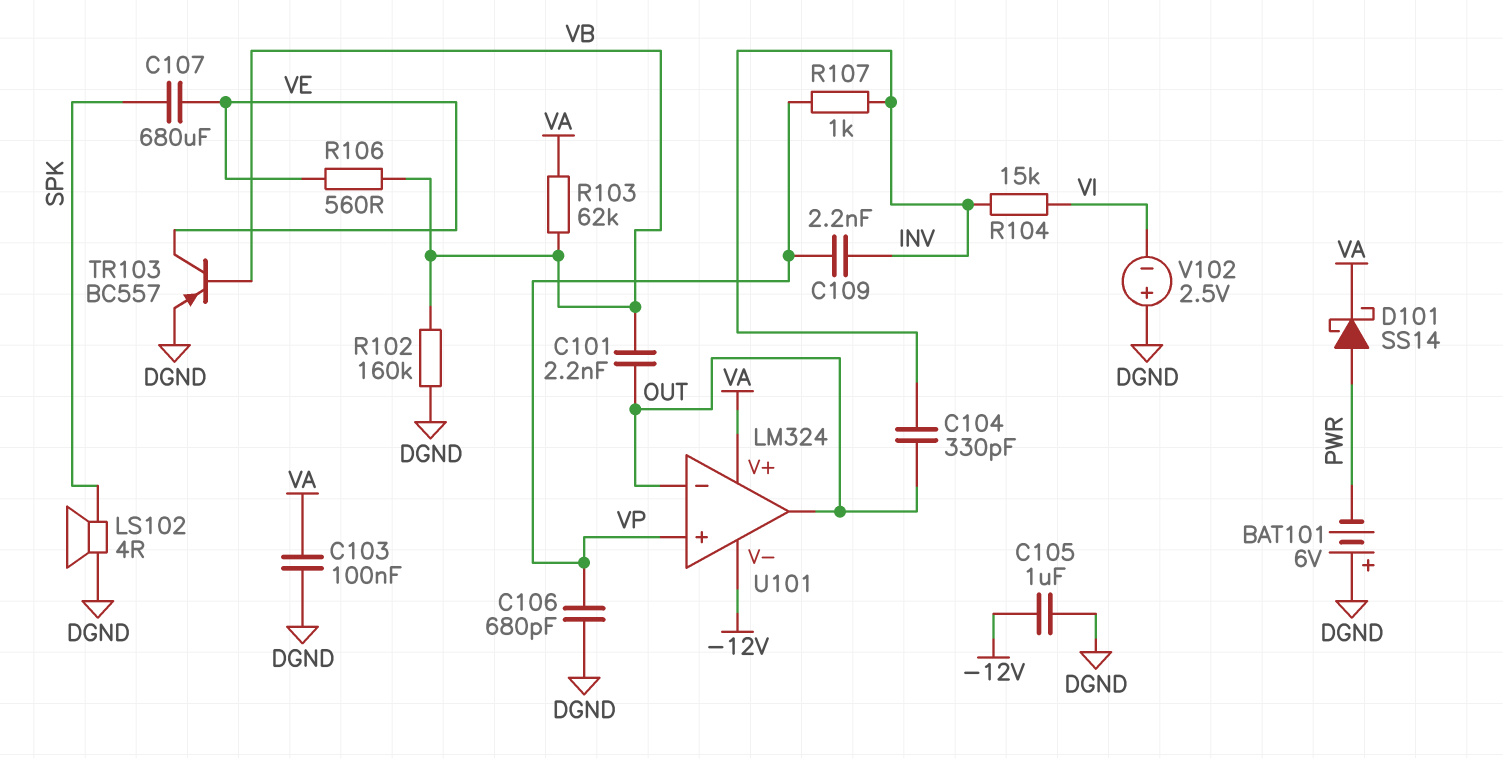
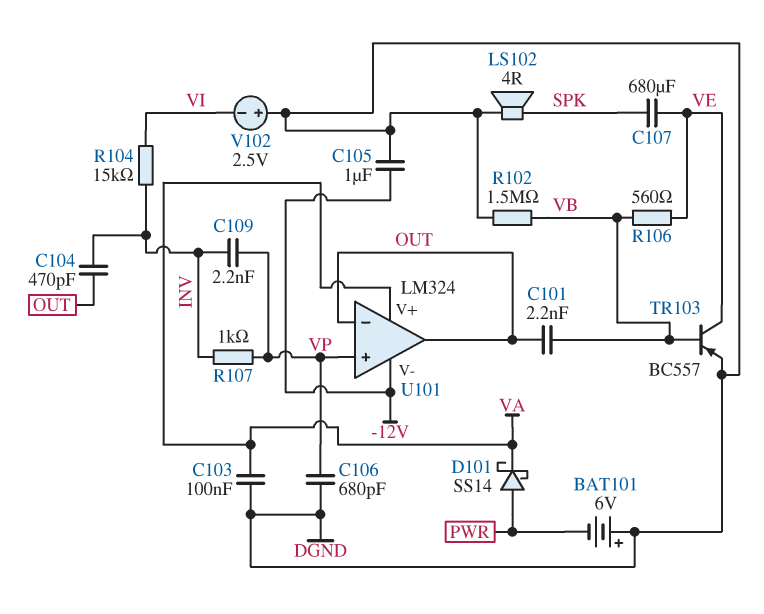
C104: 330pF (INV, OUT) -> 470pF (INV, OUT)
R102: 160k (DGND, VB) -> 1.5M (DGND, VB)
R103: 62k (VA, VB) -> none

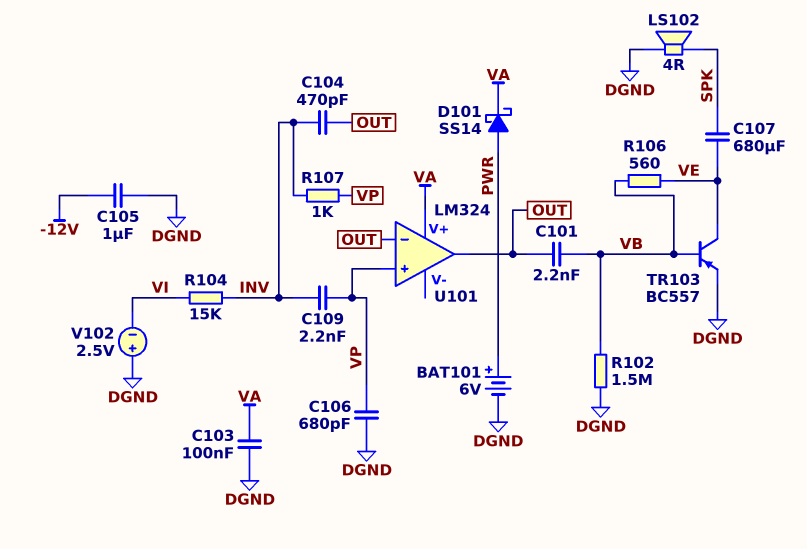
BAT101: 6V (plus DGND, minus PWR) -> 6V (plus PWR, minus DGND)
U101 pin V-: -12V -> none

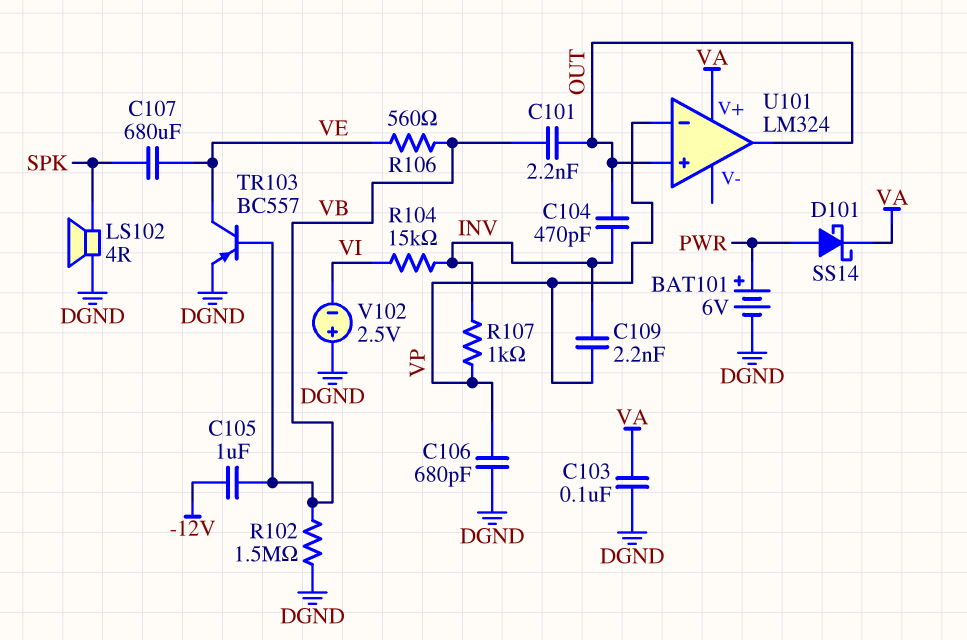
C105: 1uF (-12V, DGND) -> 1uF (-12V, VB)
U101 pin in+: VP -> OUT
U101 pin in-: OUT -> VP

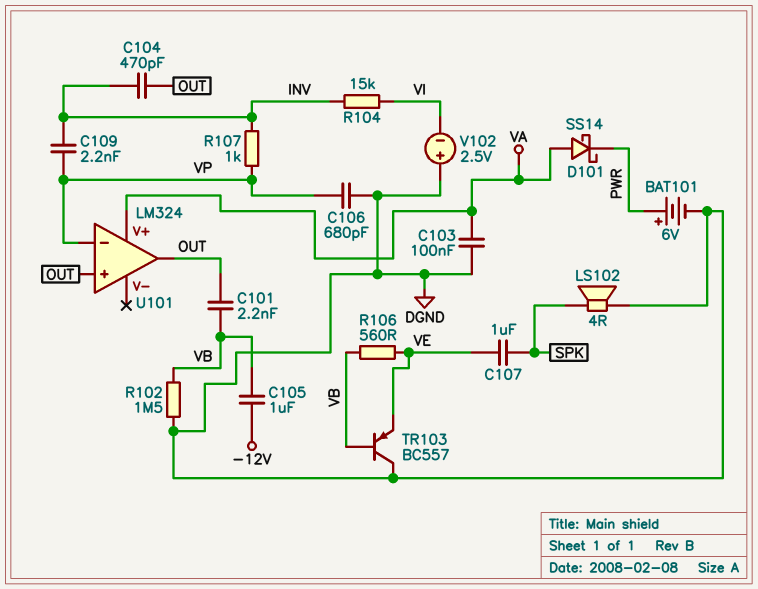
C107: 680uF (SPK, VE) -> 1uF (SPK, VE)
D101: schottky SS14 (A PWR, K VA) -> schottky SS14 (A VA, K PWR)
TR103: PNP BC557 (B VB, C VE, E DGND) -> PNP BC557 (B VB, C DGND, E VE)

